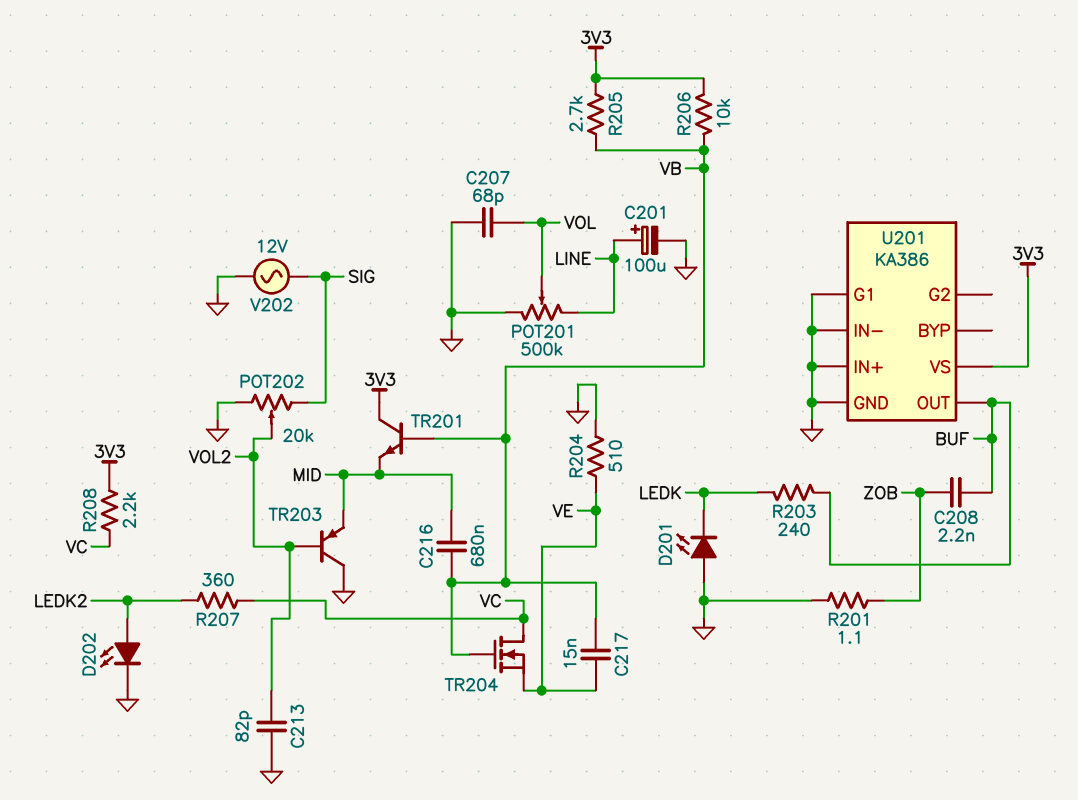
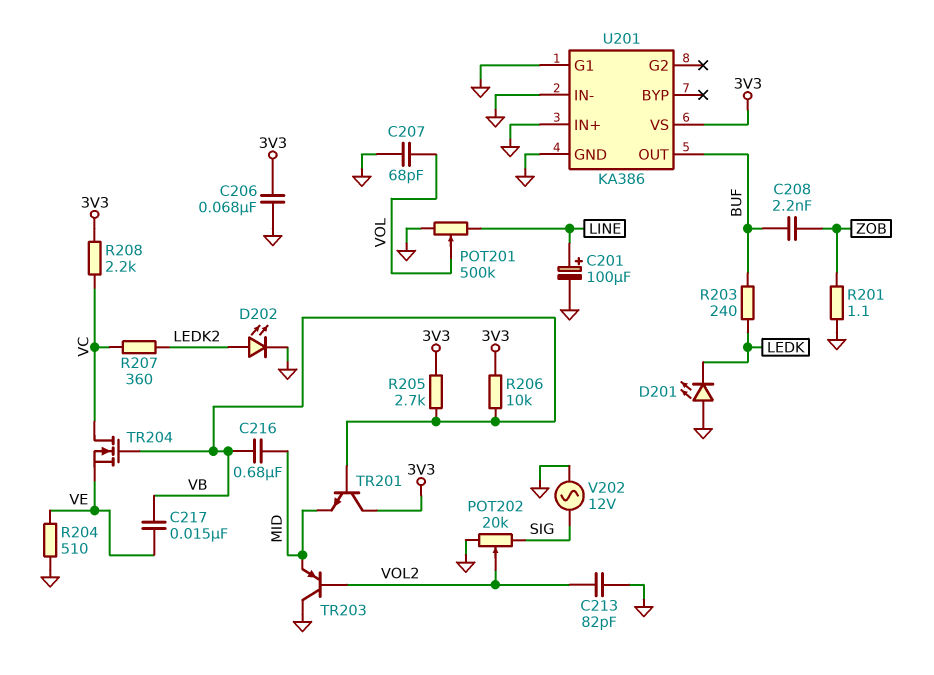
C206: none -> 68nF (3V3, GND)

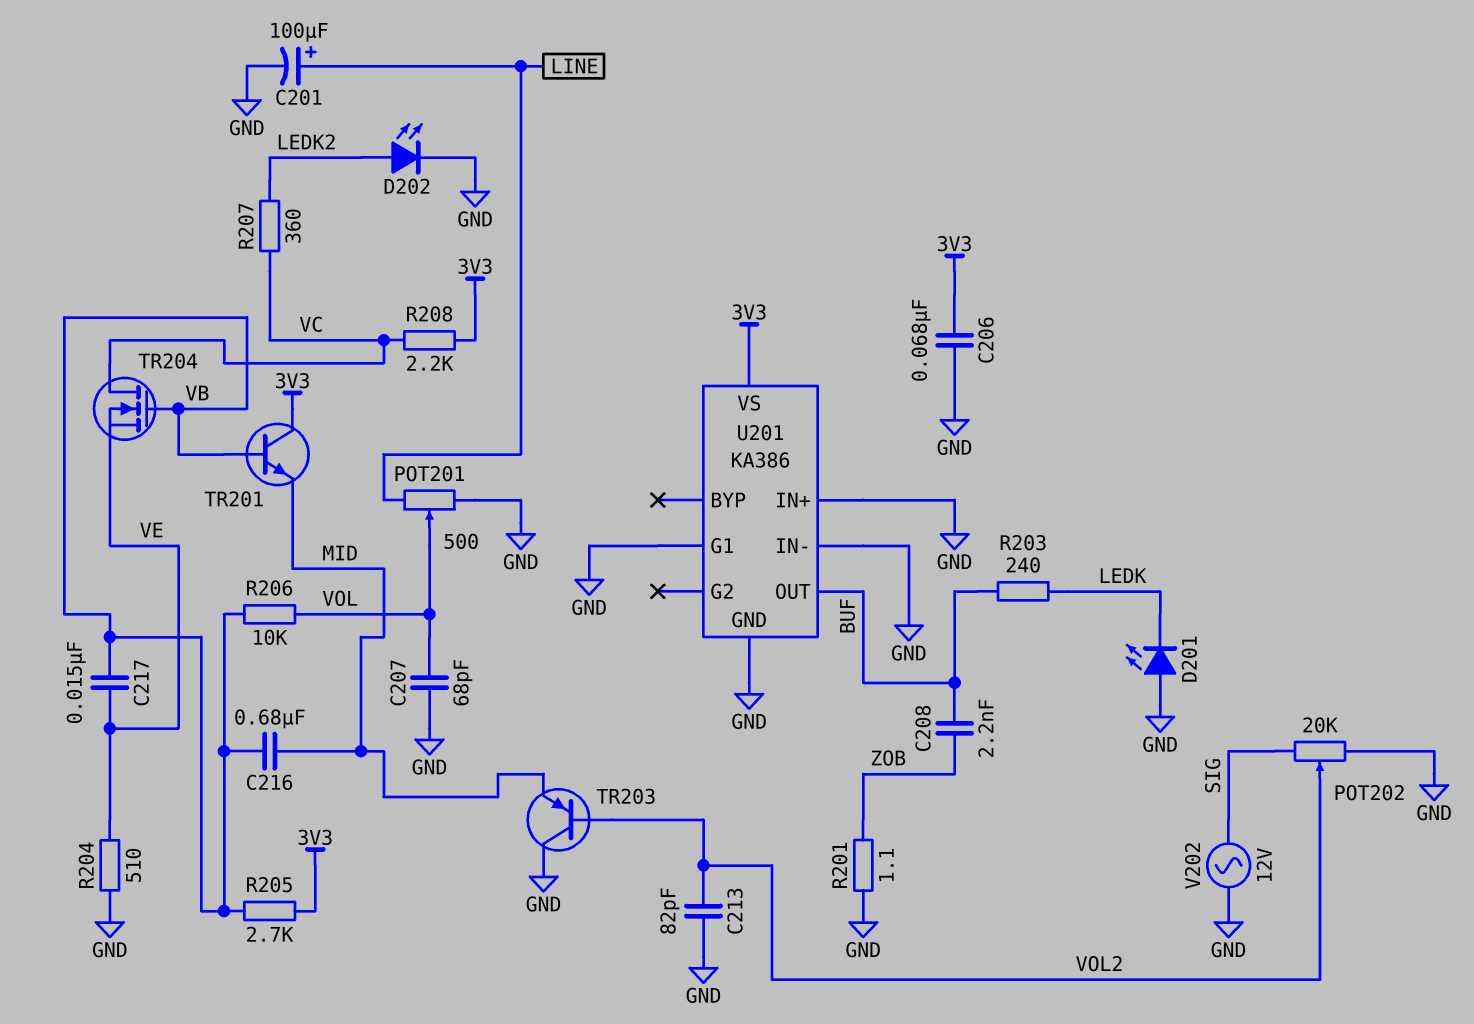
POT201: 500k (GND, LINE, wiper VOL) -> 500 (GND, LINE, wiper VOL)
R206: 10k (3V3, VB) -> 10k (VB, VOL)

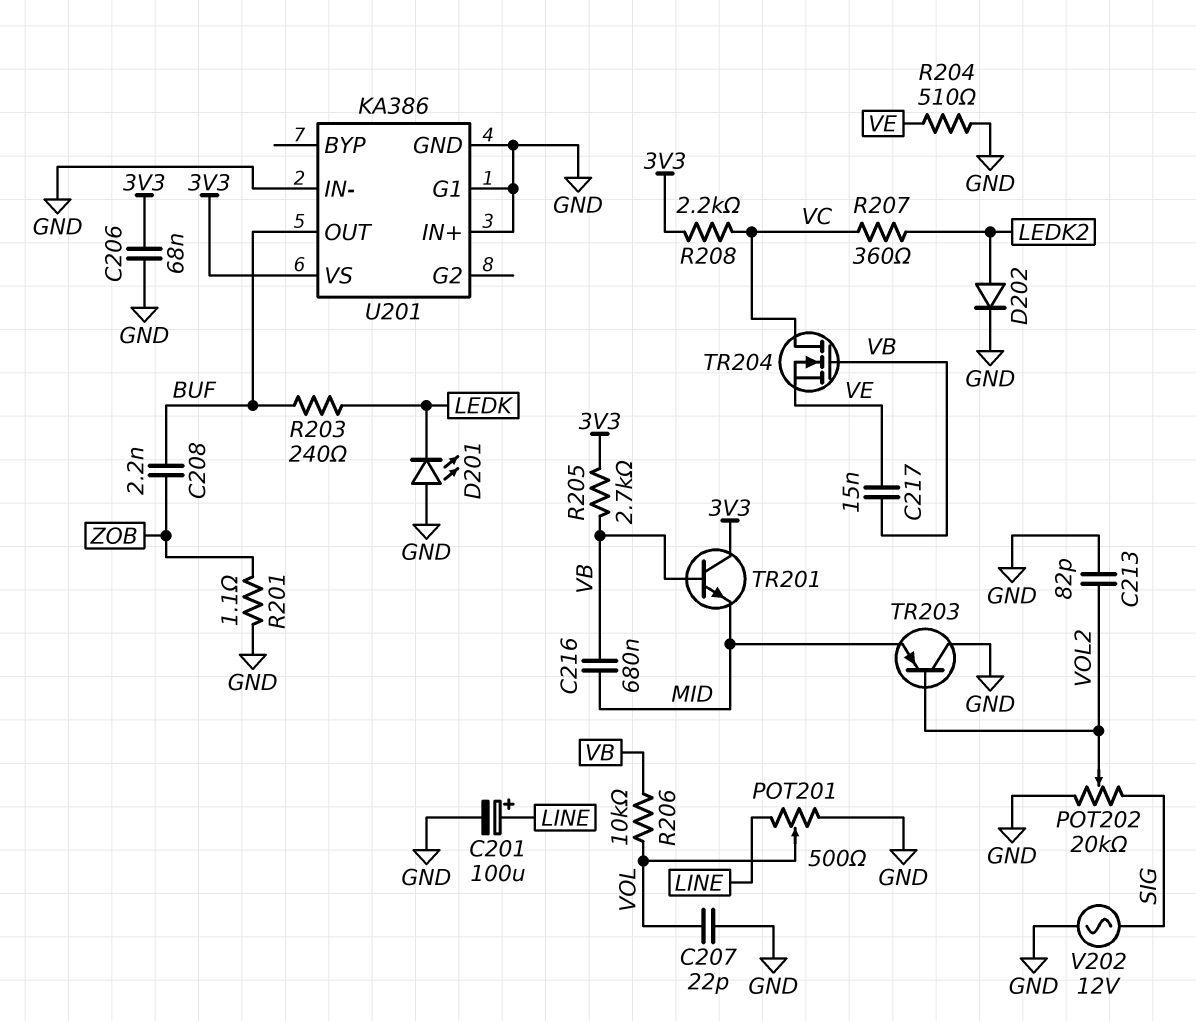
C207: 68pF (GND, VOL) -> 22pF (GND, VOL)
D202: LED (A LEDK2, K GND) -> diode (A LEDK2, K GND)

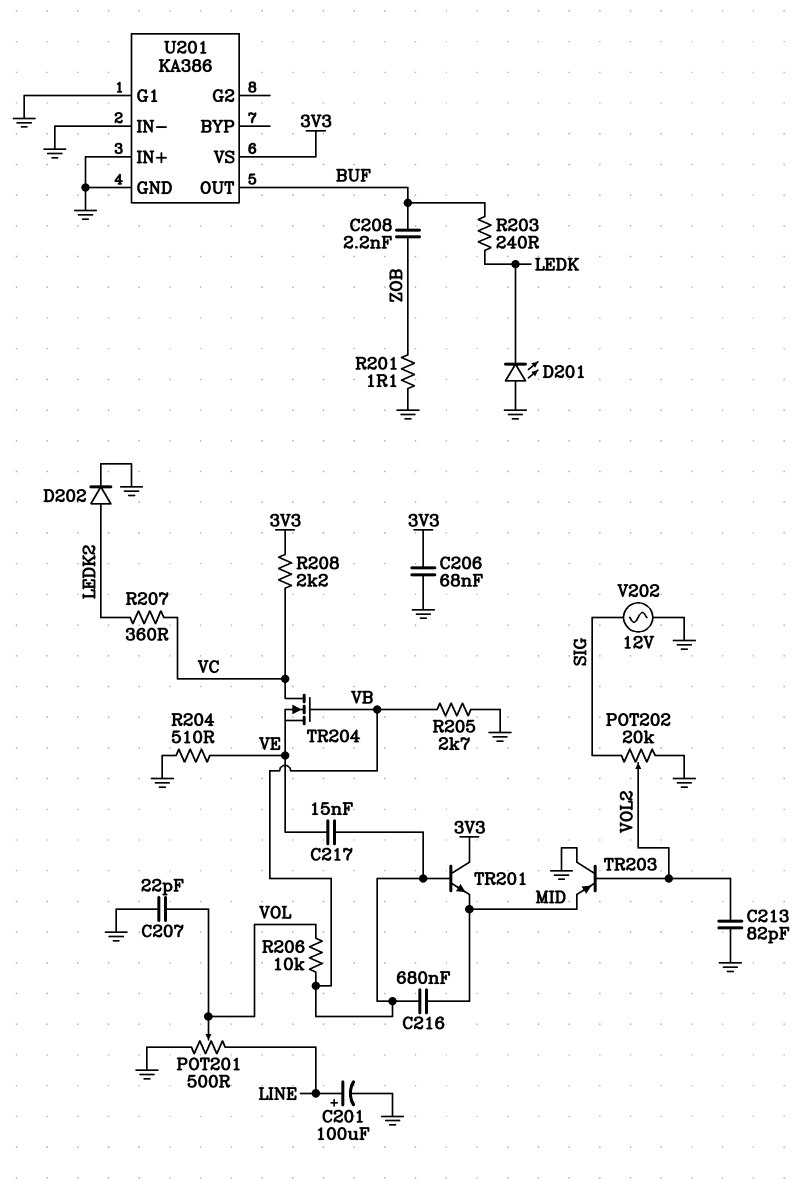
R205: 2.7k (3V3, VB) -> 2.7k (GND, VB)

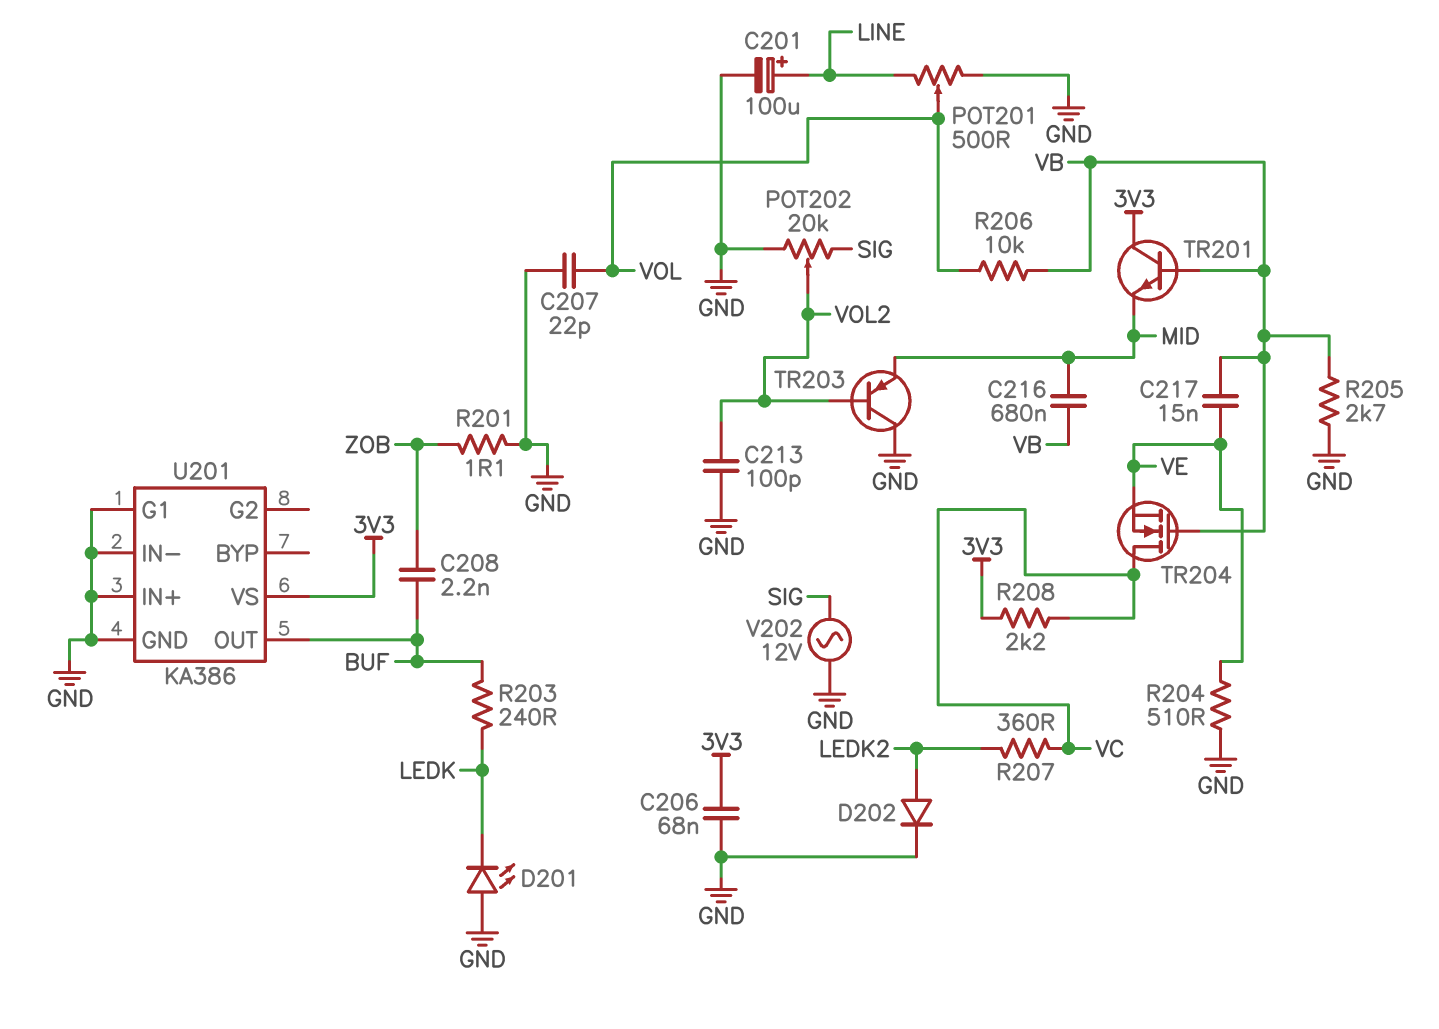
C213: 82pF (GND, VOL2) -> 100pF (GND, VOL2)

